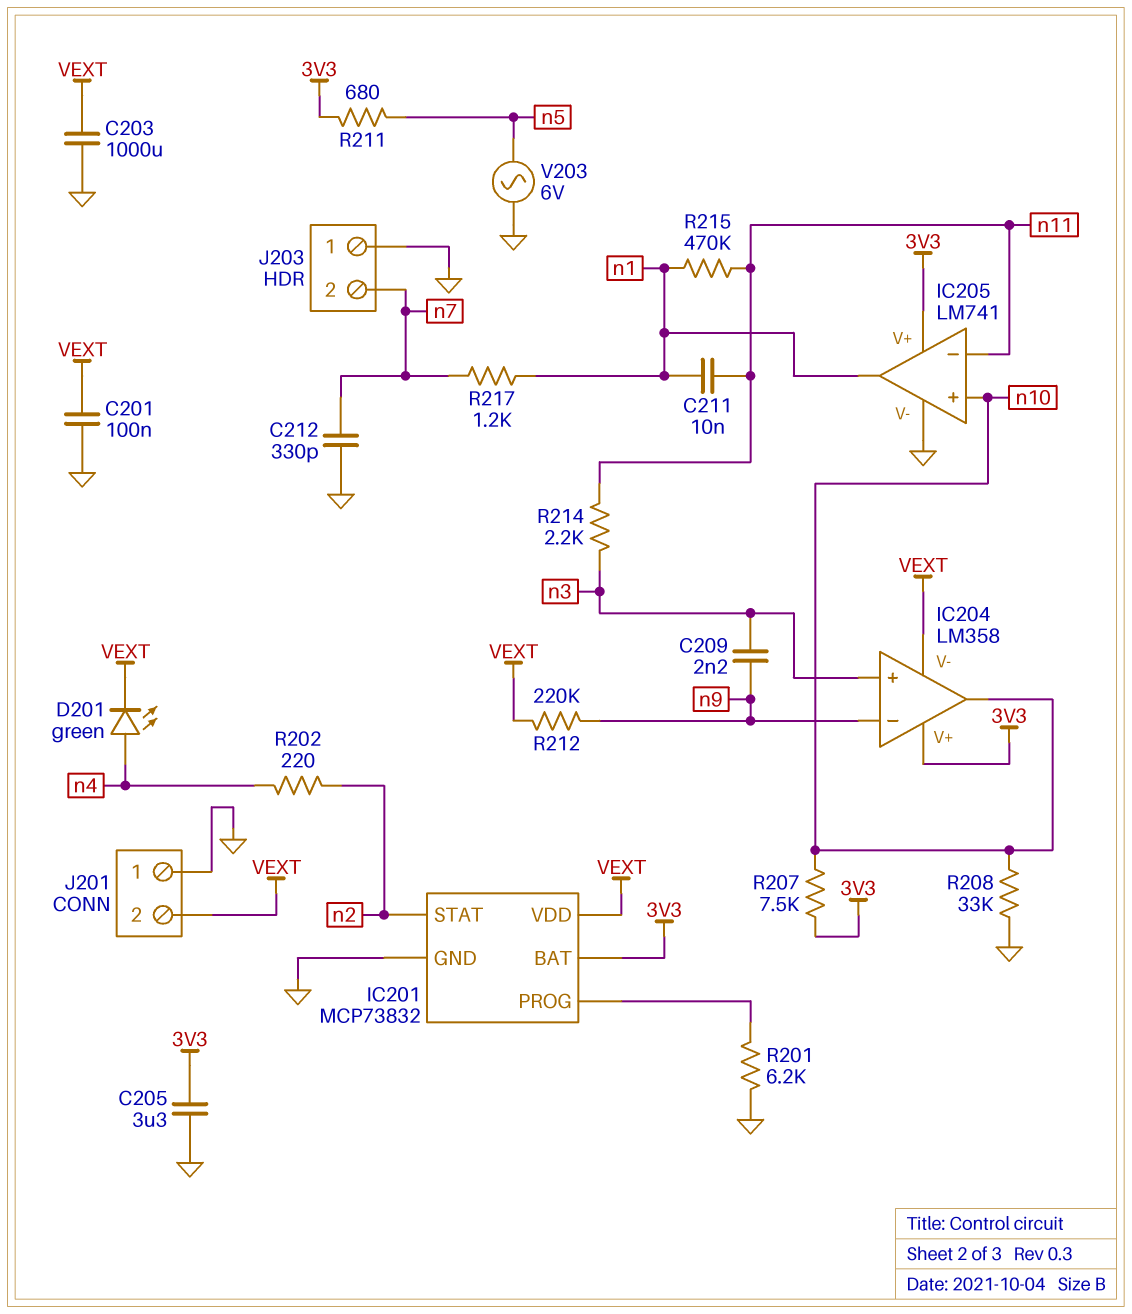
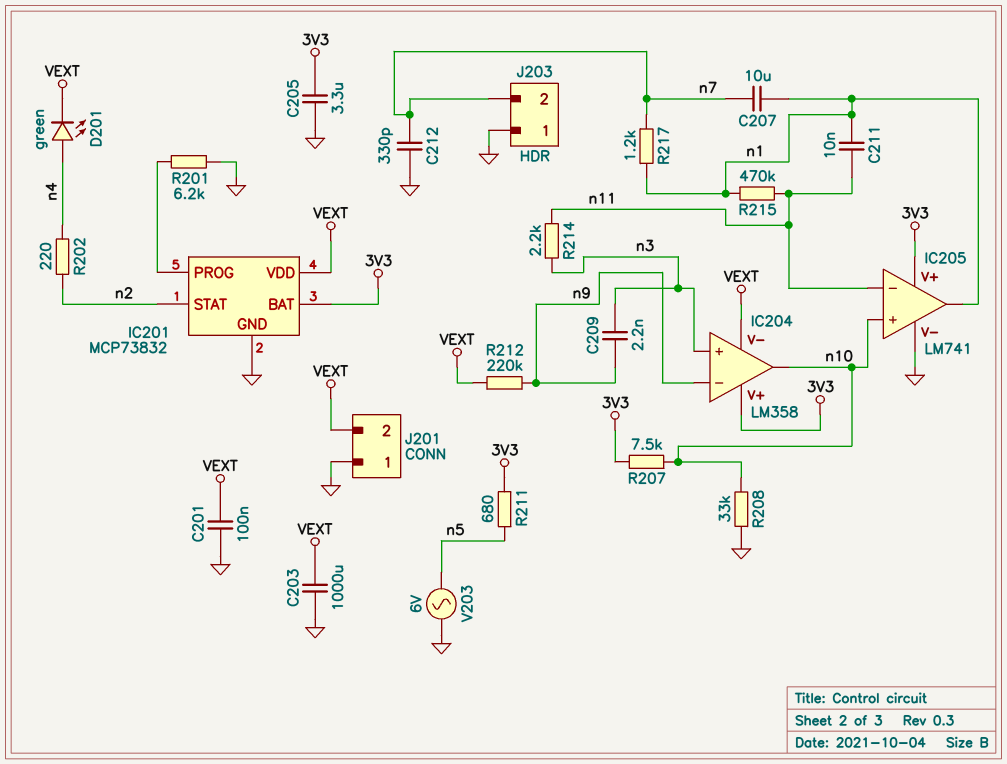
C207: none -> 10uF (n1, n7)

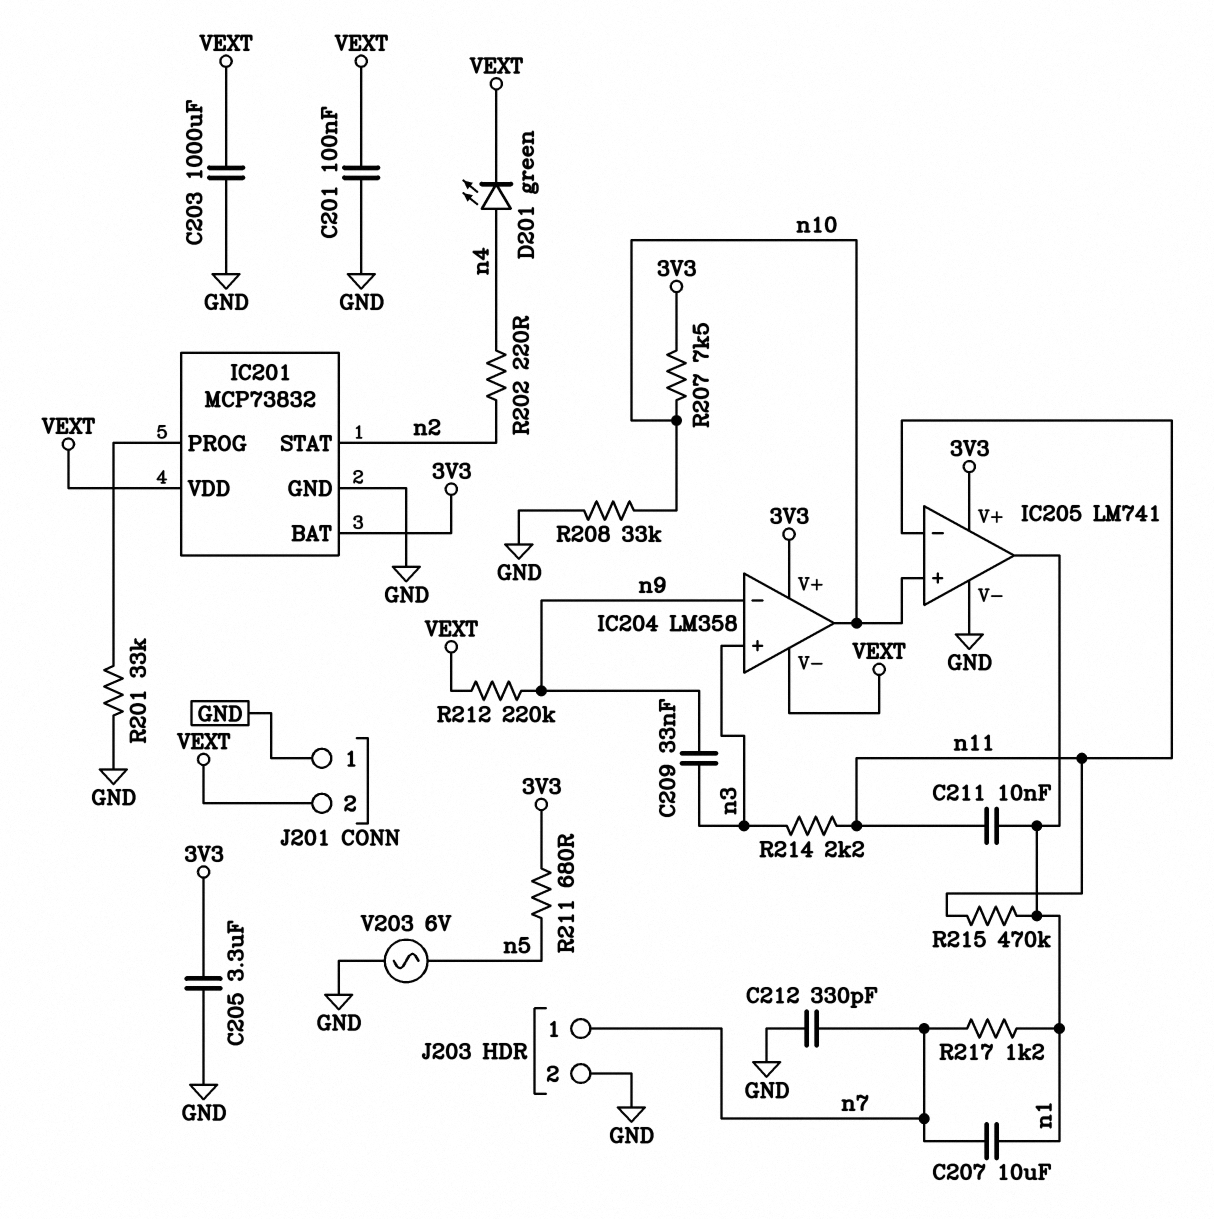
C209: 2.2nF (n3, n9) -> 33nF (n3, n9)
J203 pin 1: GND -> n7
J203 pin 2: n7 -> GND
R201: 6.2k (GND, IC201/PROG) -> 33k (GND, IC201/PROG)

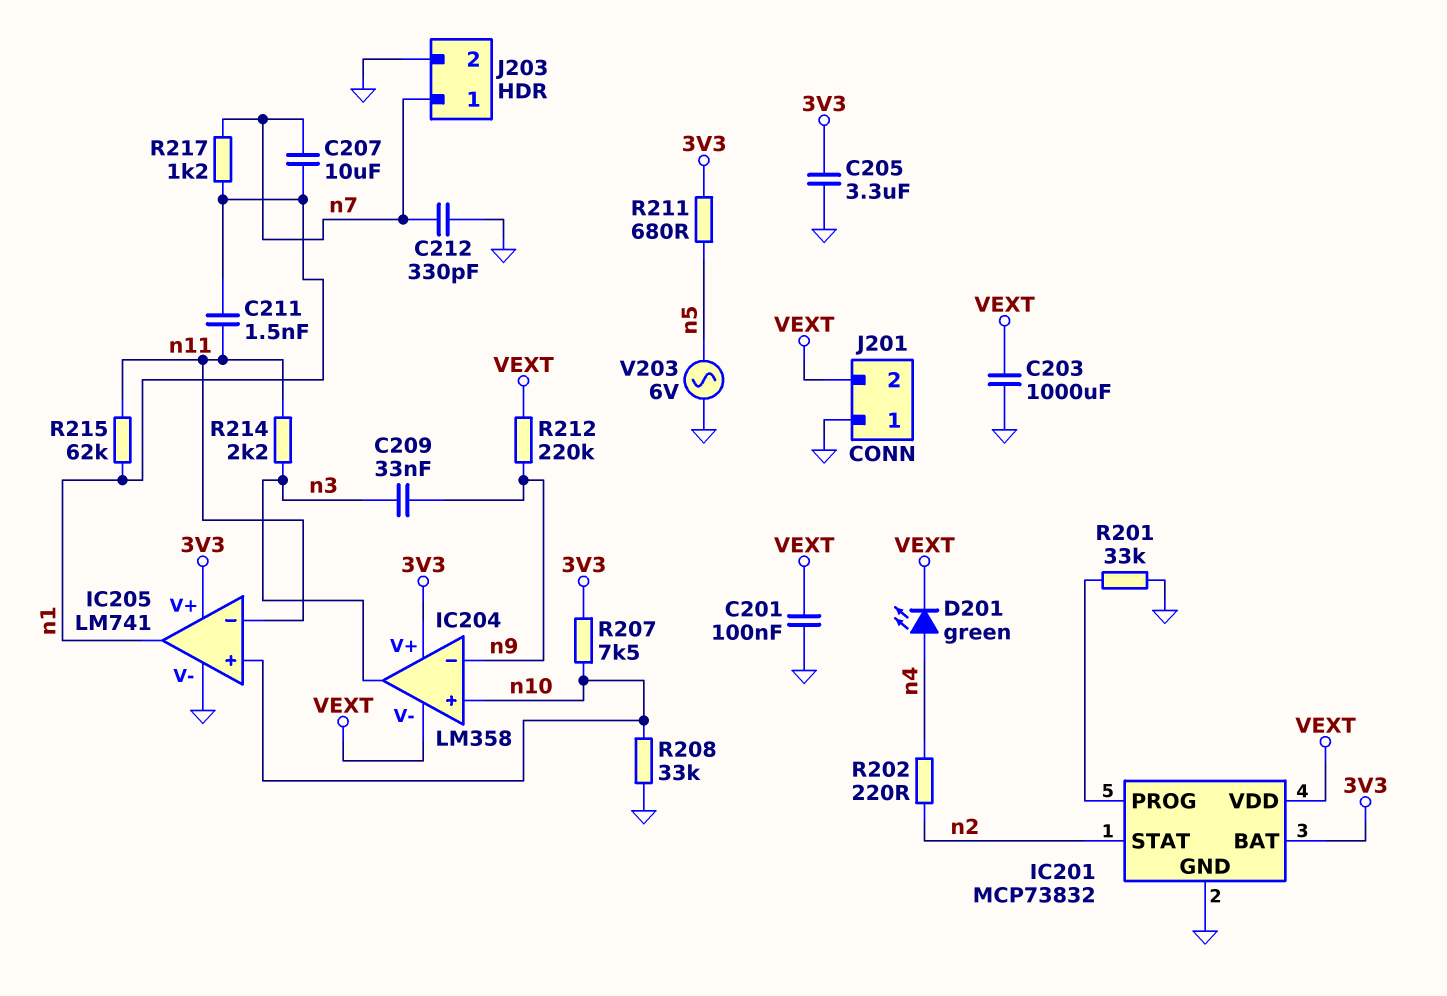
C211: 10nF (n1, n11) -> 1.5nF (n1, n11)
IC204 pin in+: n3 -> n10
IC204 pin out: n10 -> n3
R215: 470k (n1, n11) -> 62k (n1, n11)

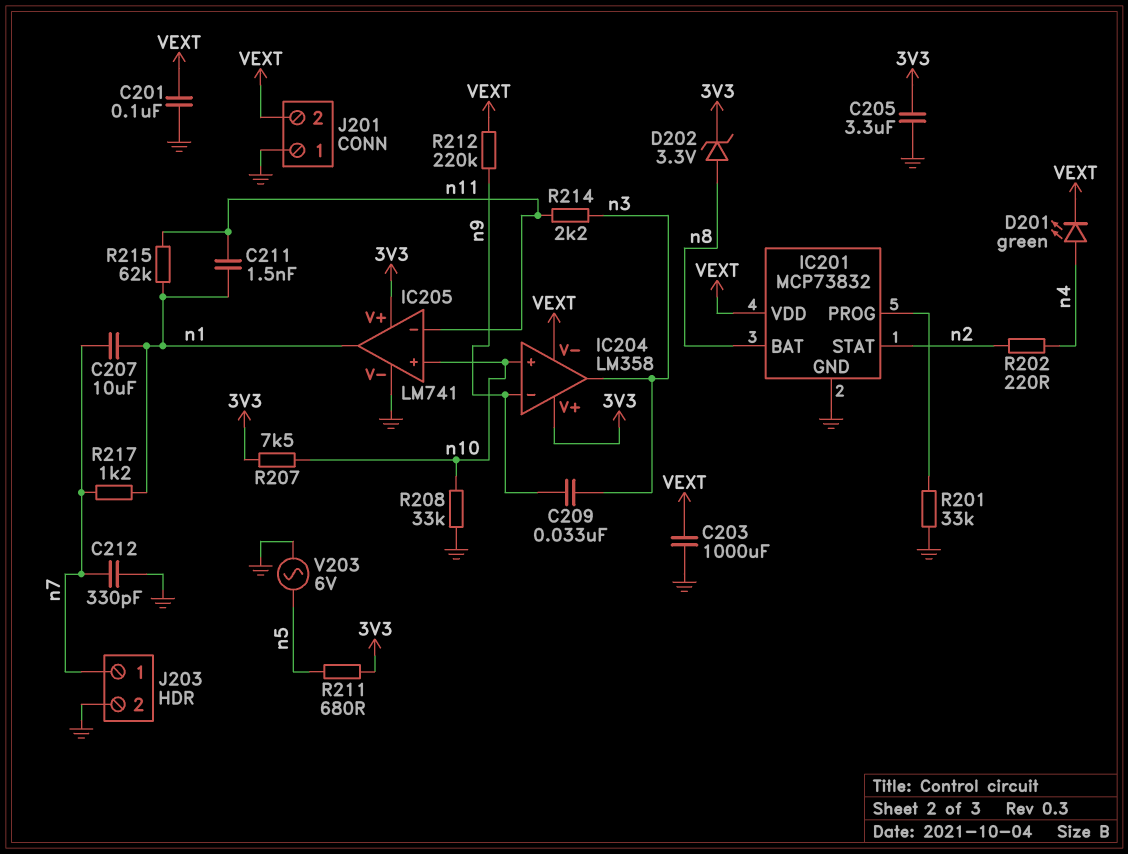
D202: none -> zener 3.3V (A n8, K 3V3)
IC201 pin BAT: 3V3 -> n8

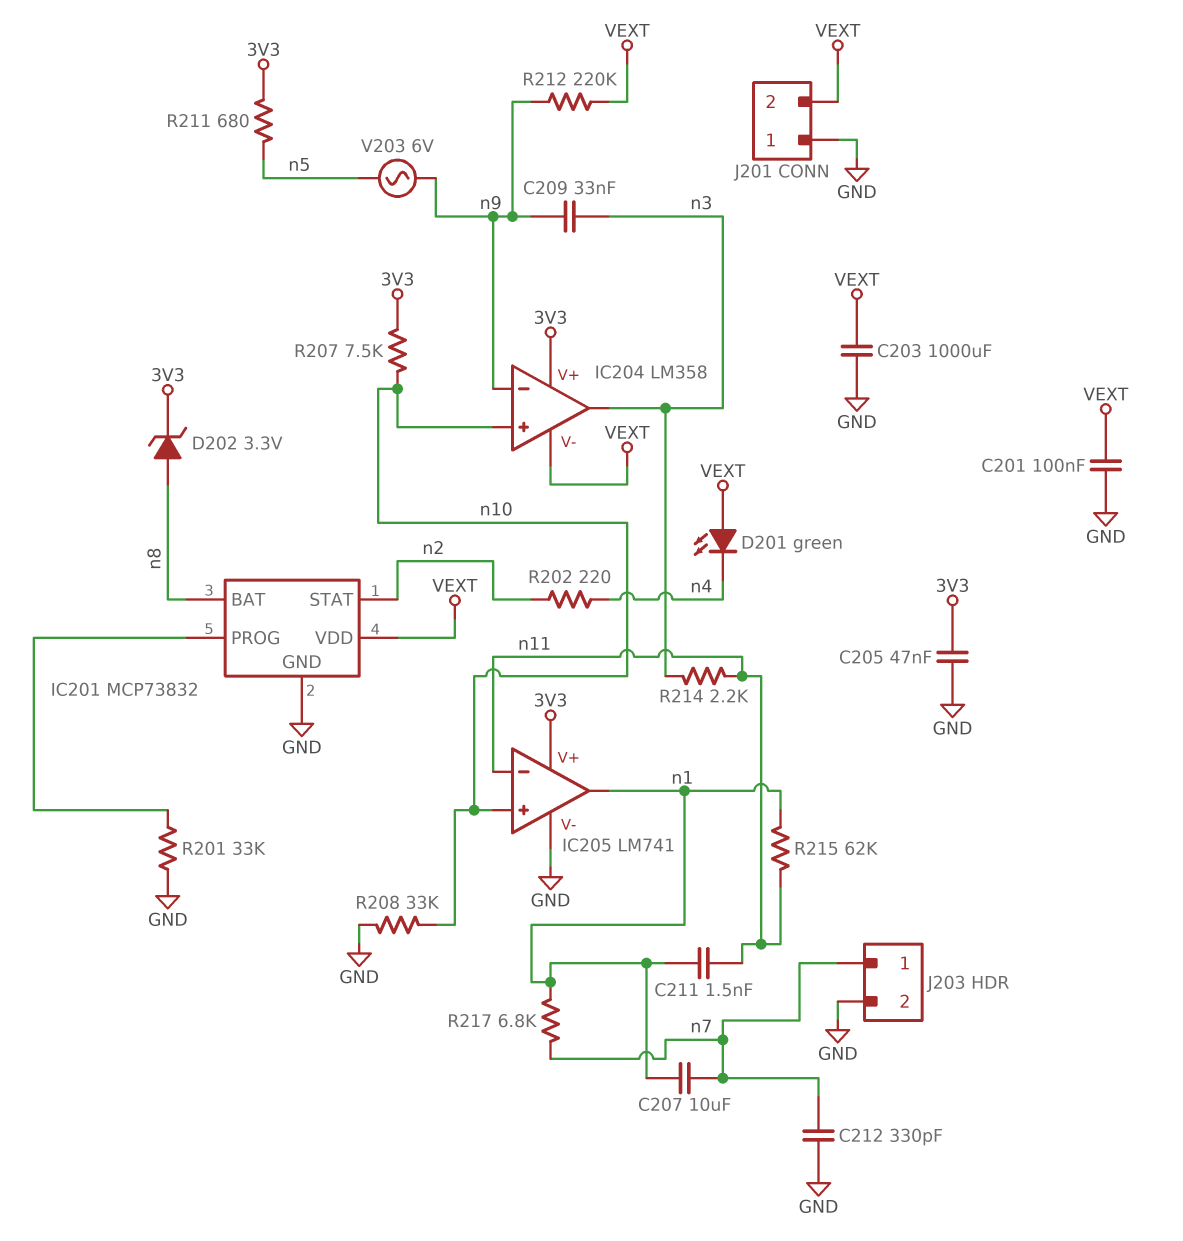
C205: 3.3uF (3V3, GND) -> 47nF (3V3, GND)
D201: LED green (A n4, K VEXT) -> LED green (A VEXT, K n4)
R217: 1.2k (n1, n7) -> 6.8k (n1, n7)
V203: AC 6V (GND, n5) -> AC 6V (n5, n9)

